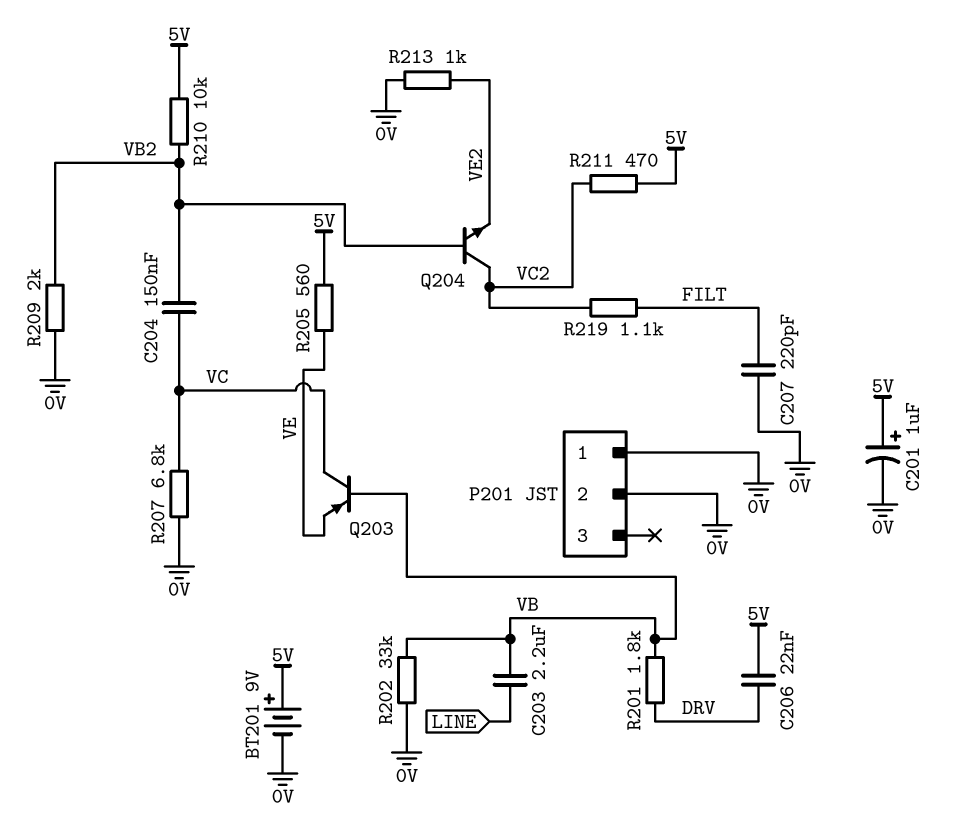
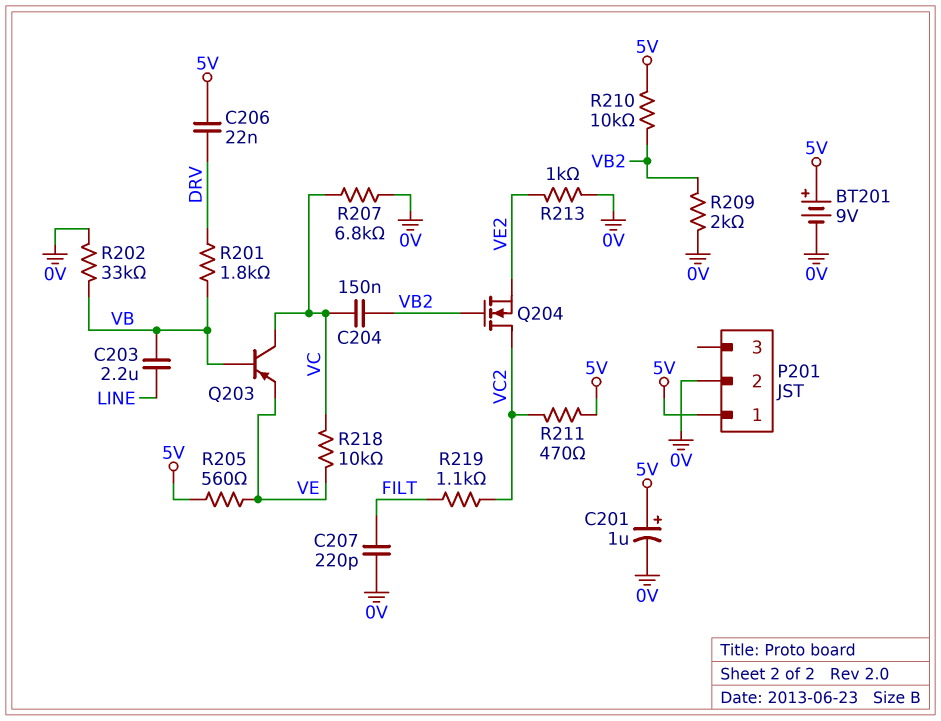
P201 pin 1: 0V -> 5V
Q204: NPN (B VB2, C VC2, E VE2) -> NMOS (G VB2, D VC2, S VE2)
R218: none -> 10k (VC, VE)

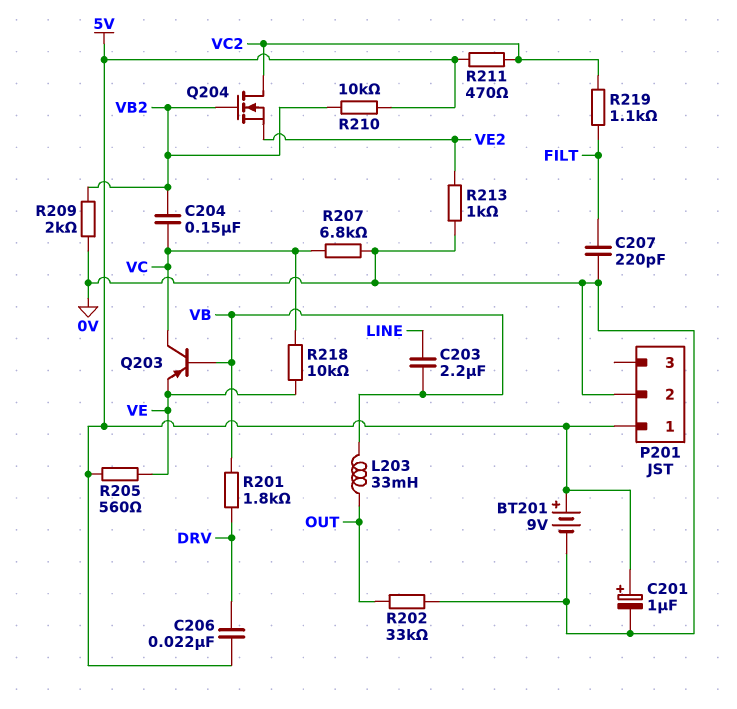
L203: none -> 33mH (OUT, VB)
R202: 33k (0V, VB) -> 33k (0V, OUT)

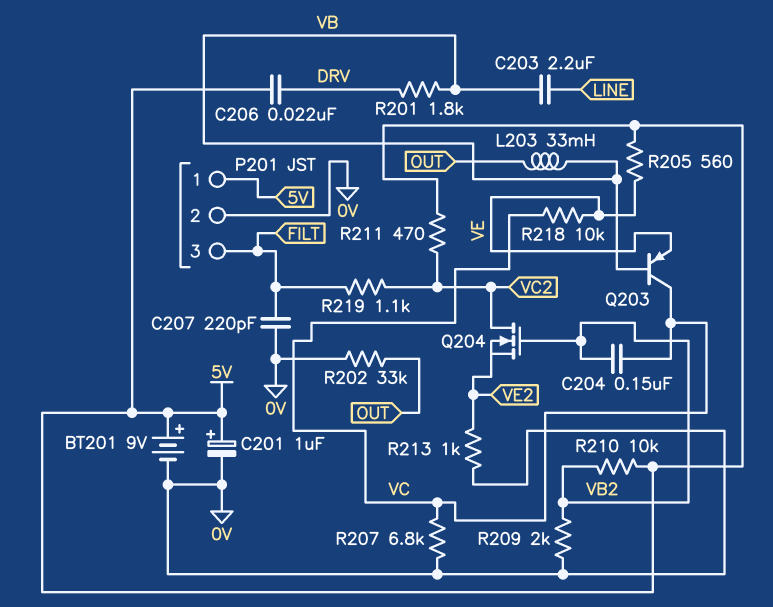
P201 pin 3: none -> FILT

